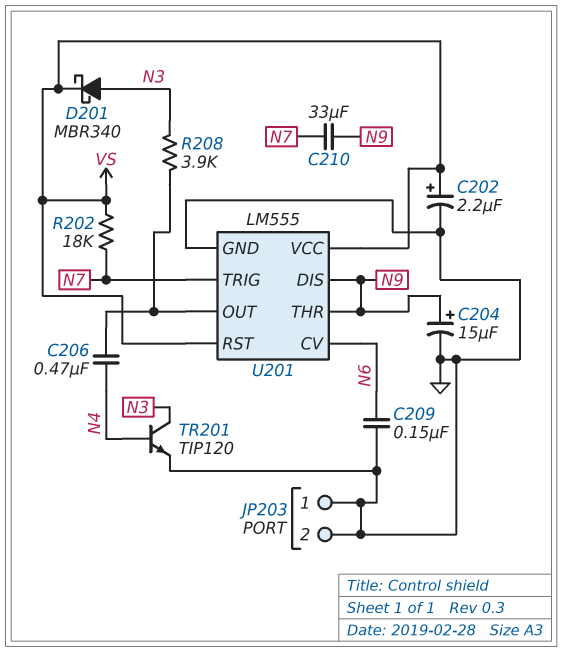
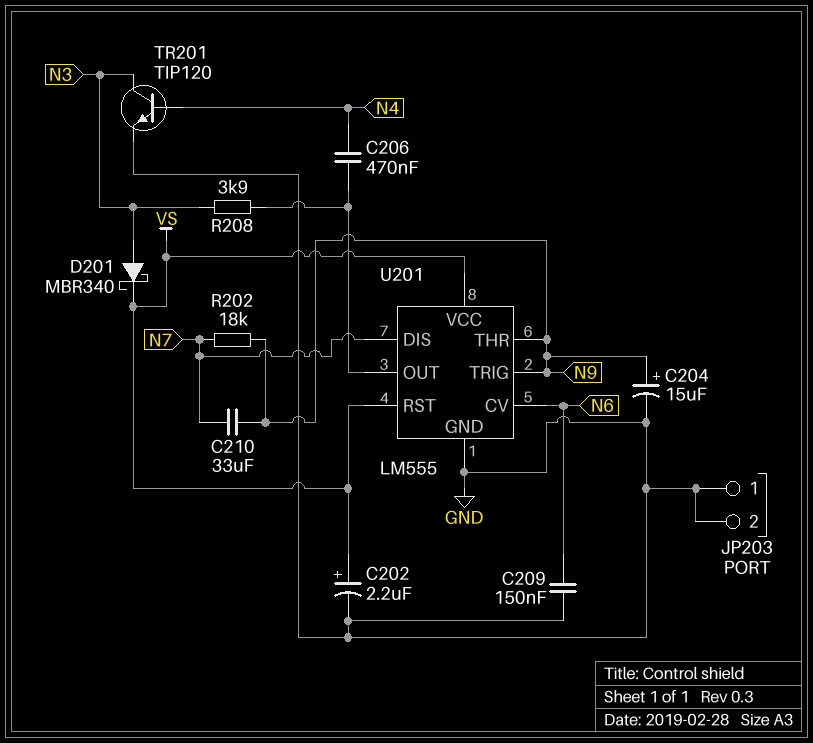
R202: 18k (N7, VS) -> 18k (N7, N9)
U201 pin DIS: N9 -> N7
U201 pin TRIG: N7 -> N9

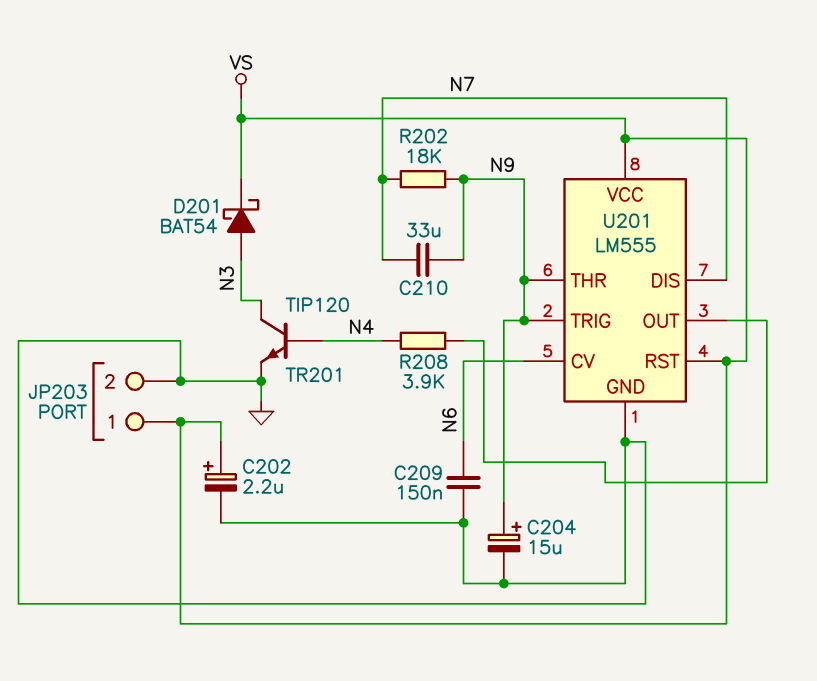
C206: 470nF (N4, U201/OUT) -> none
D201: schottky MBR340 (A N3, K VS) -> schottky BAT54 (A N3, K VS)
JP203 pin 1: GND -> VS
R208: 3.9k (N3, U201/OUT) -> 3.9k (N4, U201/OUT)

